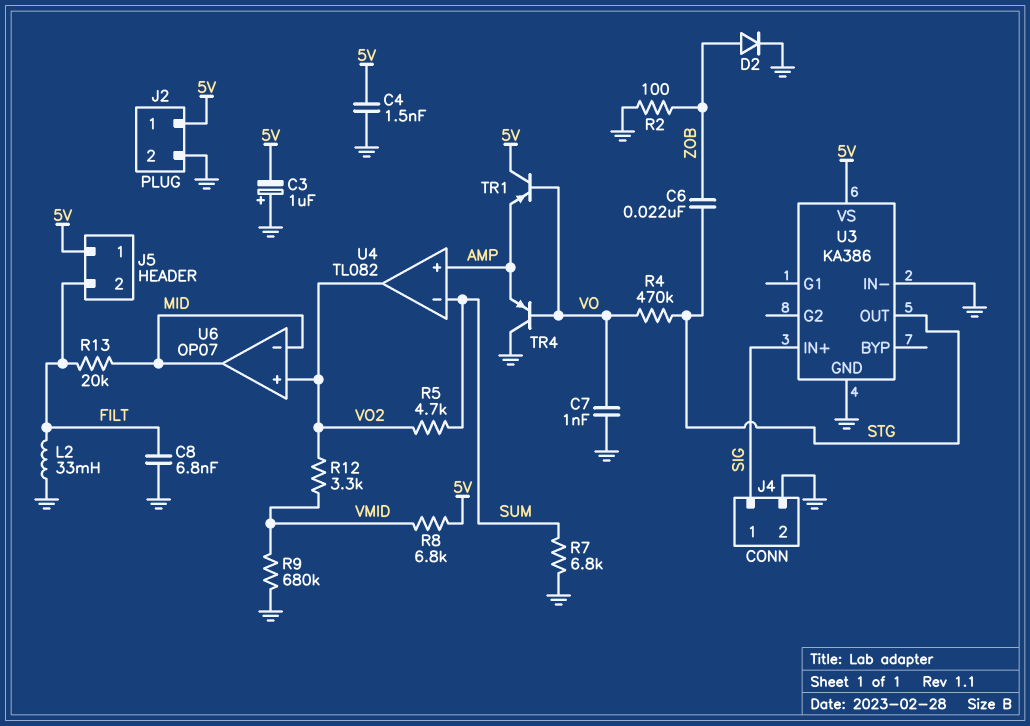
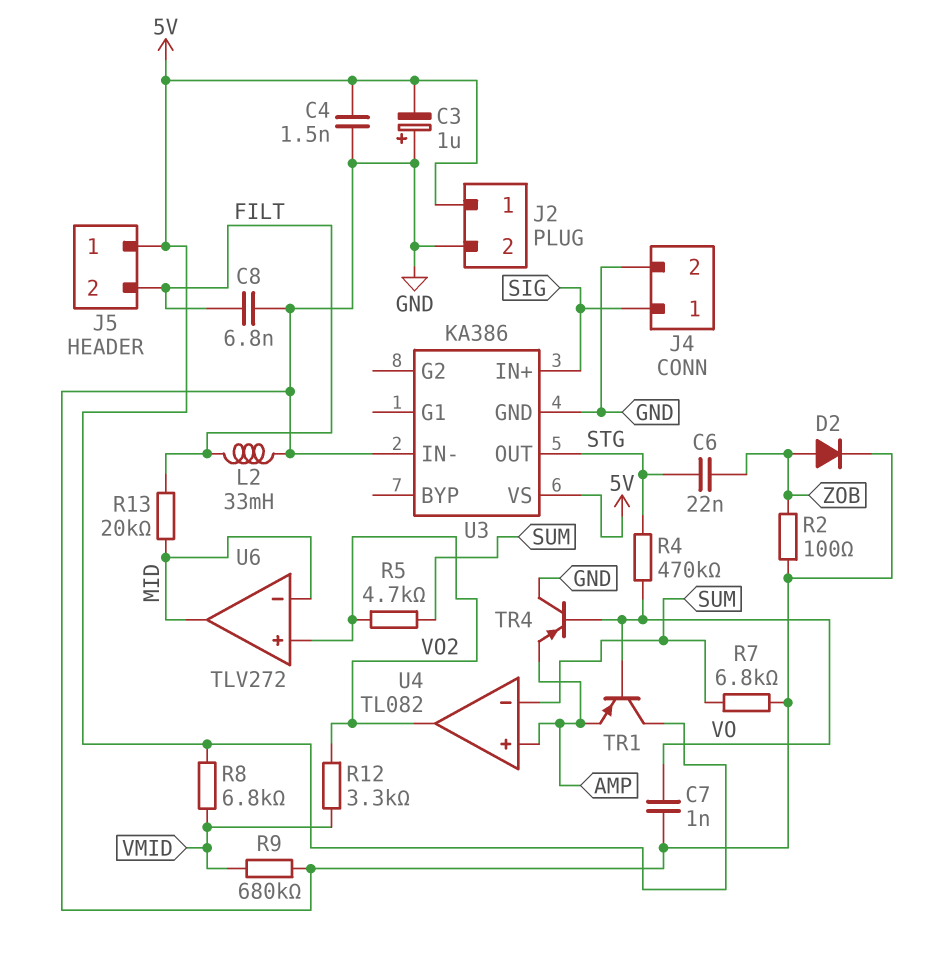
U6: OP07 -> TLV272

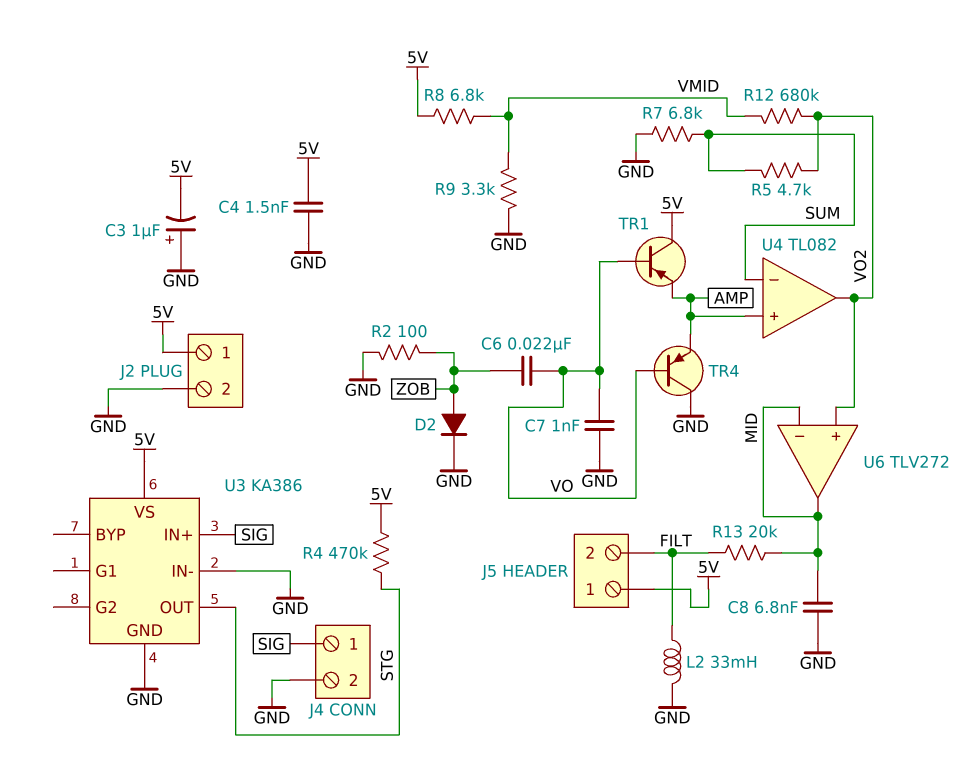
C6: 22nF (STG, ZOB) -> 22nF (VO, ZOB)
C8: 6.8nF (FILT, GND) -> 6.8nF (GND, MID)
R4: 470k (STG, VO) -> 470k (5V, STG)
R9: 680k (GND, VMID) -> 3.3k (GND, VMID)
R12: 3.3k (VMID, VO2) -> 680k (VMID, VO2)

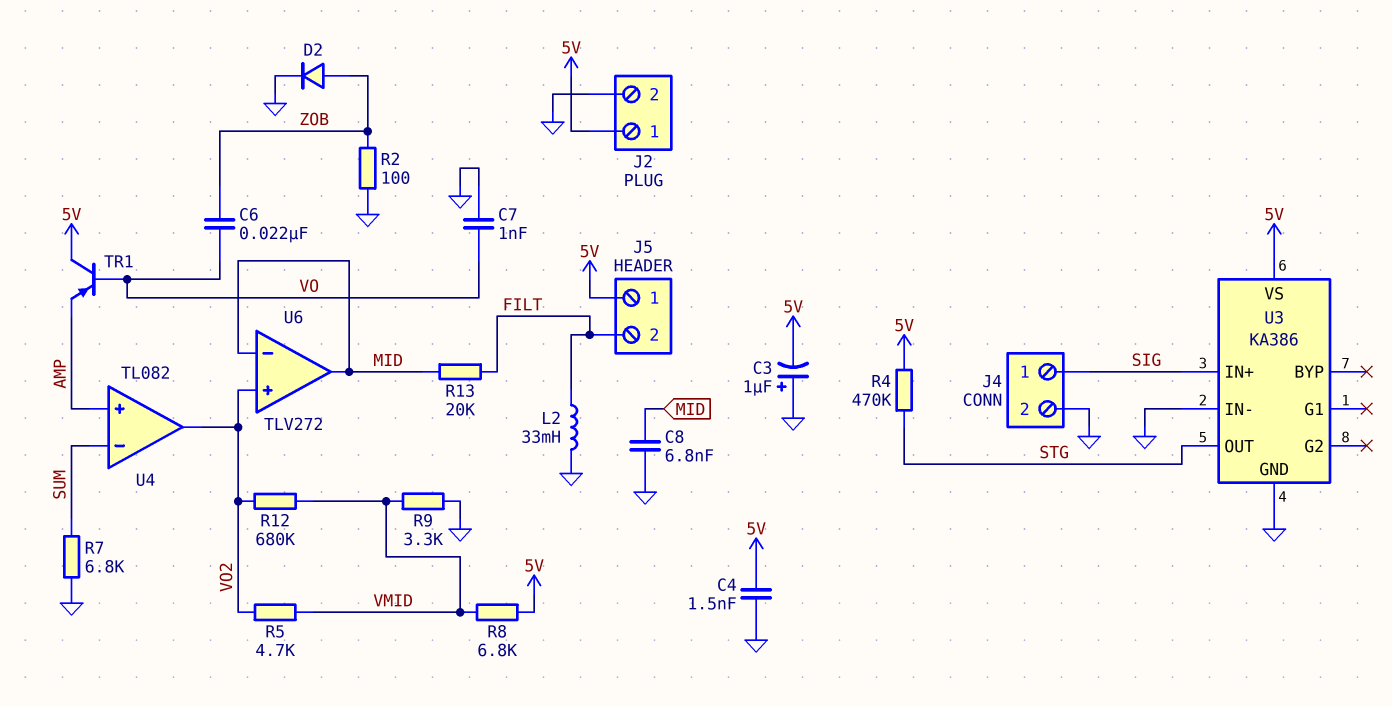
R5: 4.7k (SUM, VO2) -> 4.7k (VMID, VO2)
TR4: PNP (B VO, C GND, E AMP) -> none

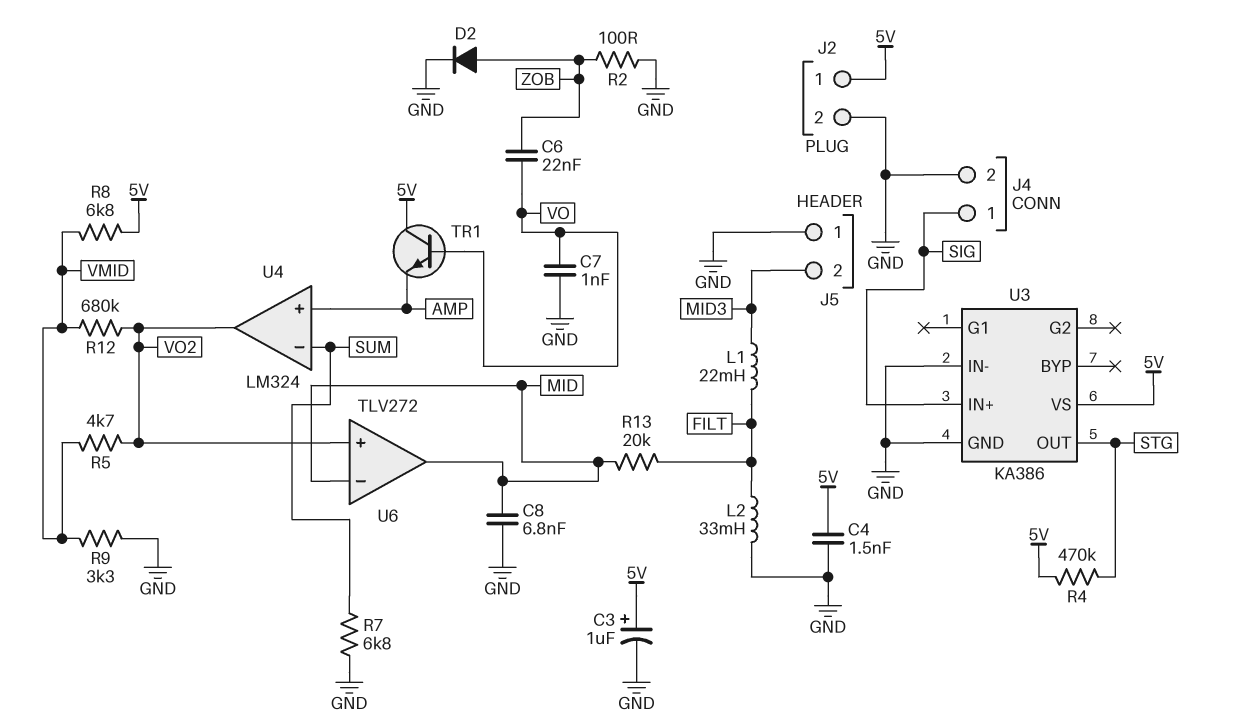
C3: 1uF (plus GND, minus 5V) -> 1uF (plus 5V, minus GND)
J5 pin 1: 5V -> GND
J5 pin 2: FILT -> MID3
L1: none -> 22mH (FILT, MID3)
TR1: PNP (B VO, C 5V, E AMP) -> NPN (B VO, C 5V, E AMP)
U4: TL082 -> LM324

